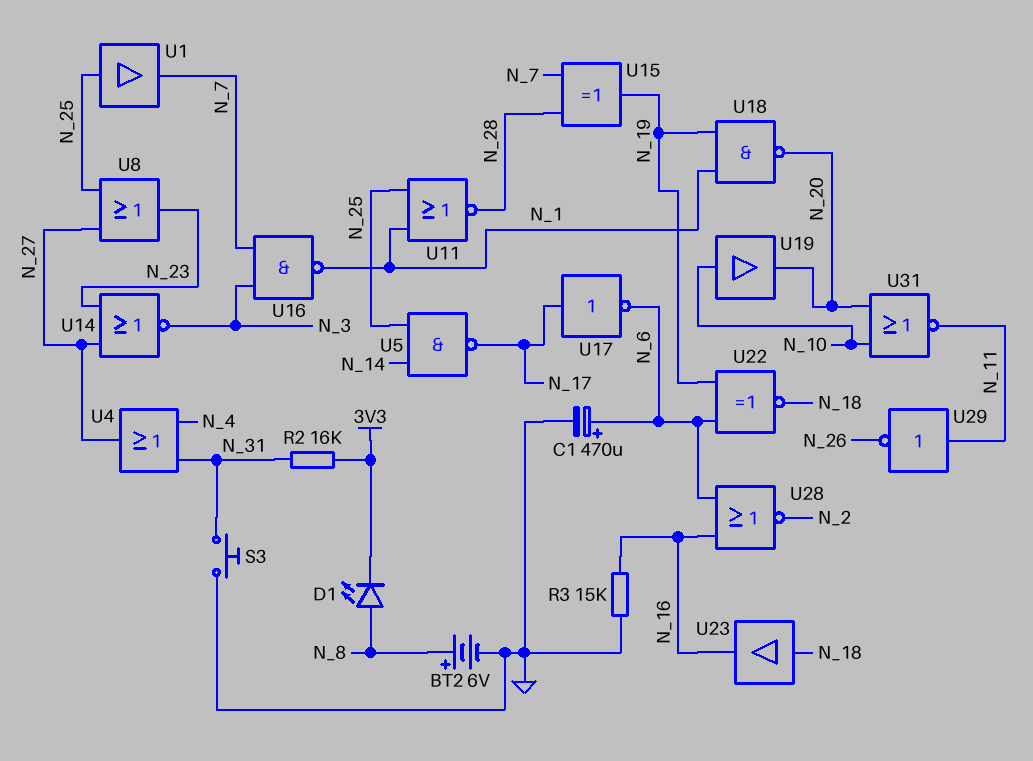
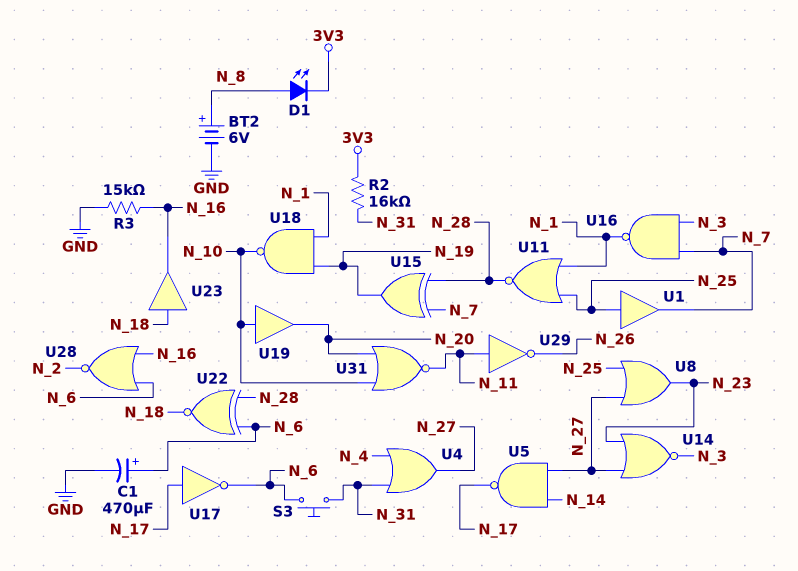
S3: button (GND, N_31) -> button (N_6, N_31)
U5: NAND (in N_14, in N_25, out N_17) -> NAND (in N_14, in N_27, out N_17)
U18: NAND (in N_1, in N_19, out N_20) -> NAND (in N_1, in N_19, out N_10)
U22: XNOR (in N_6, in N_19, out N_18) -> XNOR (in N_6, in N_28, out N_18)

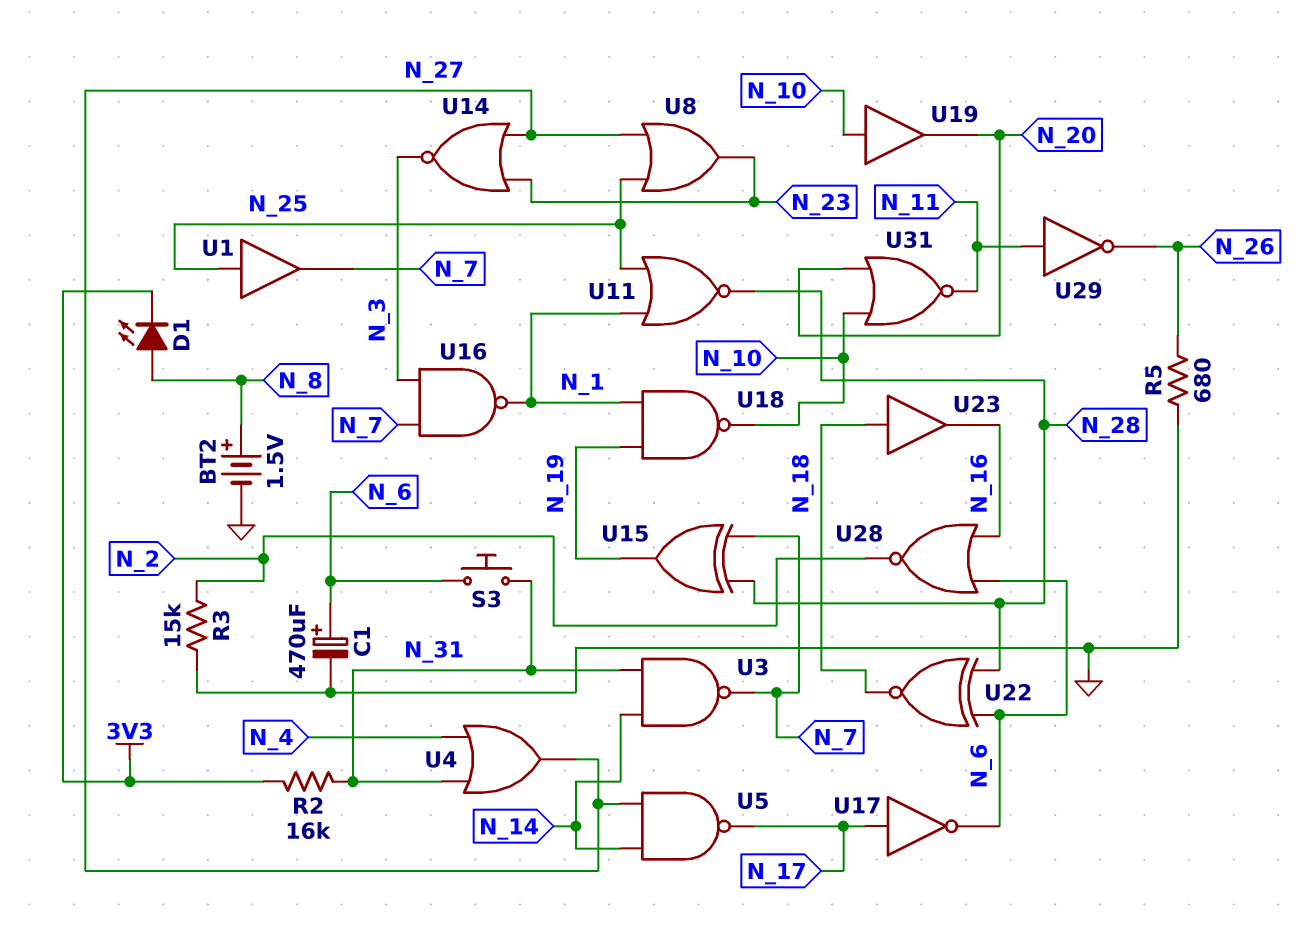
BT2: 6V (plus N_8, minus GND) -> 1.5V (plus N_8, minus GND)
R3: 15k (GND, N_16) -> 15k (GND, N_2)
R5: none -> 680 (GND, N_26)
U3: none -> NAND (in N_14, in N_31, out N_7)

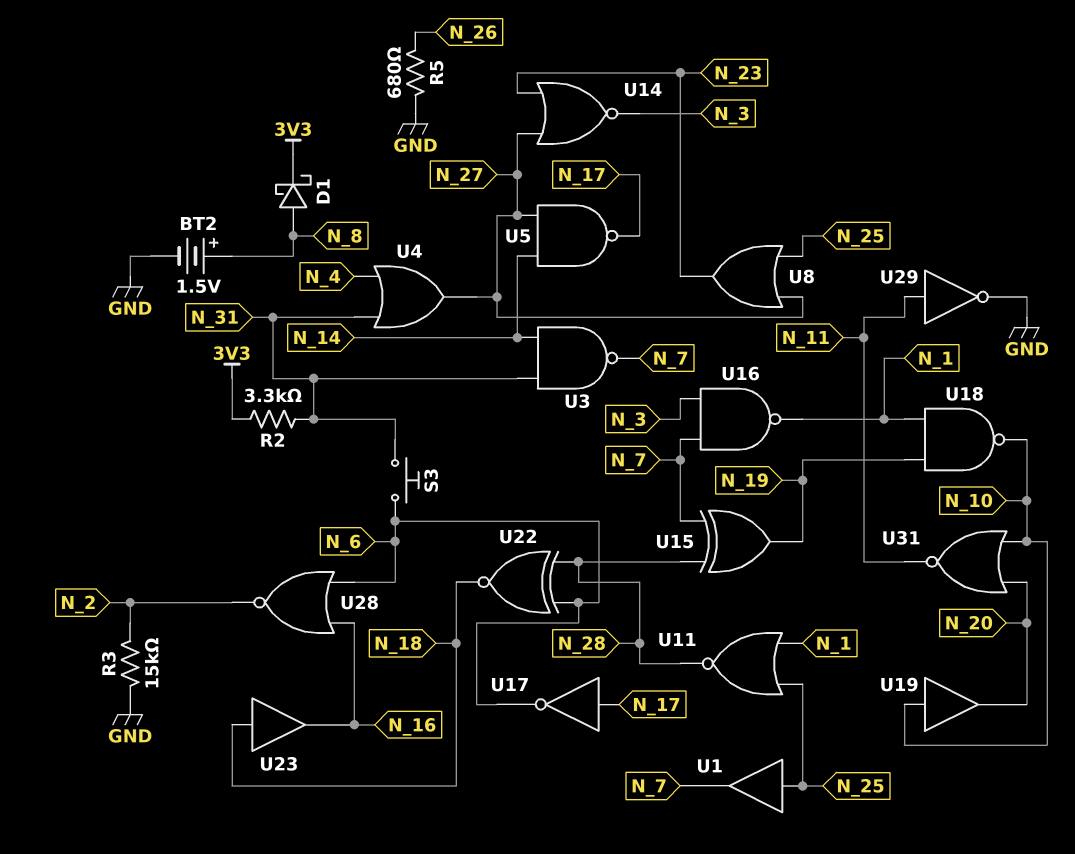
C1: 470uF (plus N_6, minus GND) -> none
D1: LED (A N_8, K 3V3) -> schottky (A N_8, K 3V3)
R2: 16k (3V3, N_31) -> 3.3k (3V3, N_31)
U29: NOT (in N_11, out N_26) -> NOT (in N_11, out GND)

